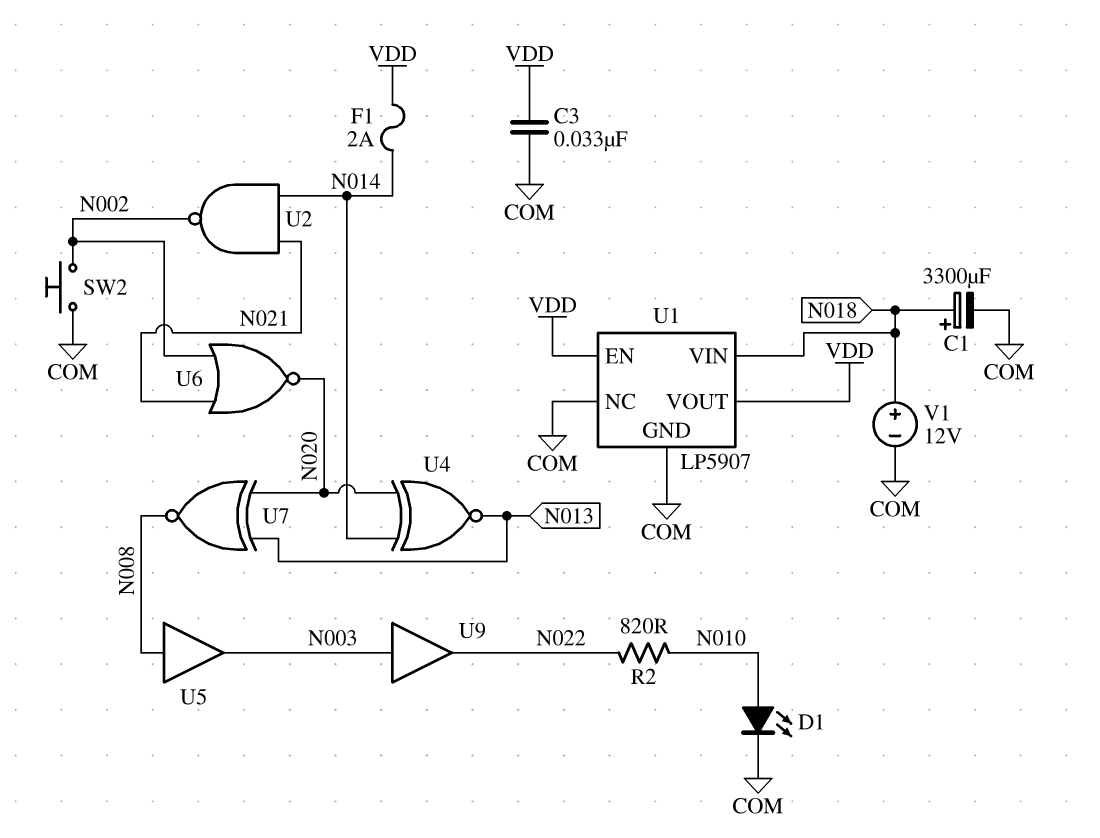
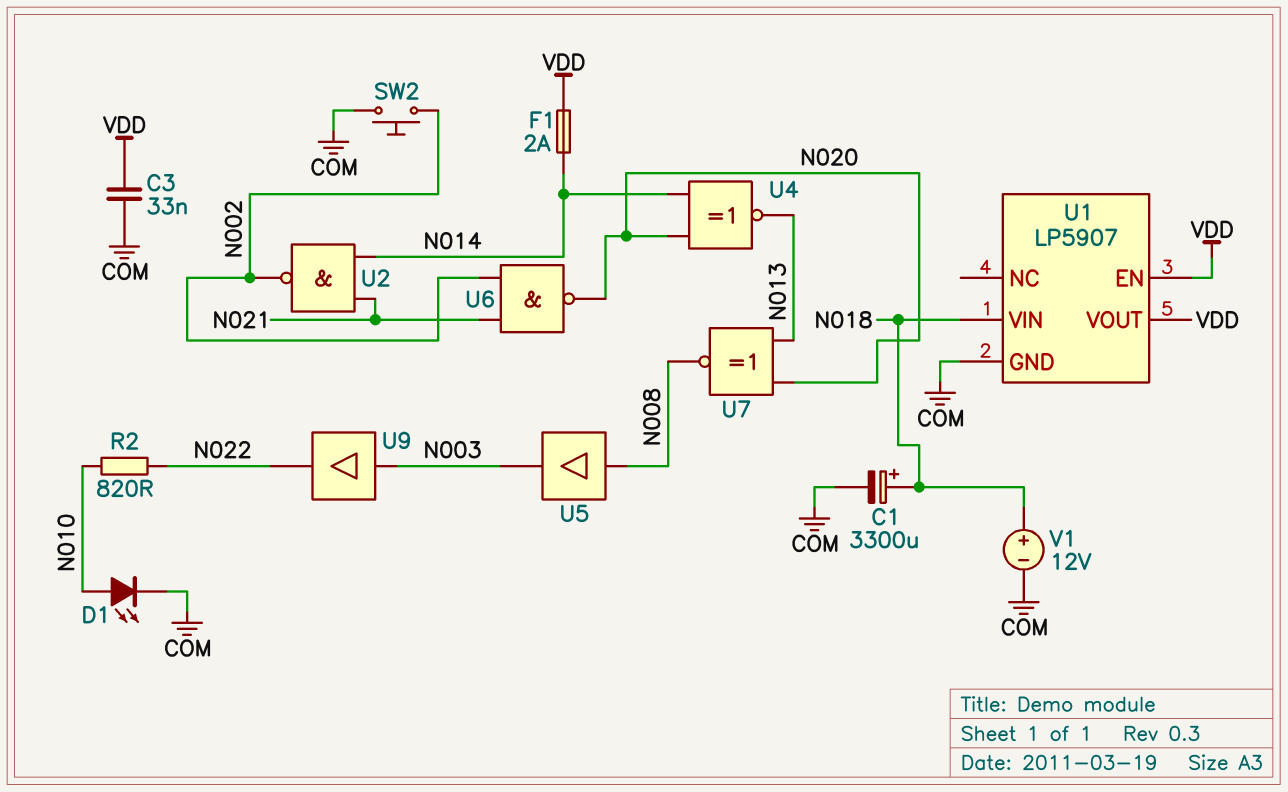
U1 pin NC: COM -> none
U6: NOR (in N002, in N021, out N020) -> NAND (in N002, in N021, out N020)

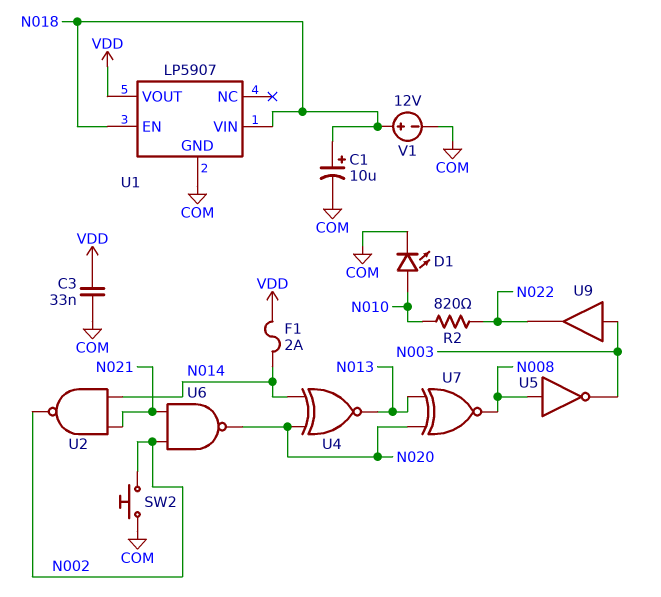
C1: 3300uF (plus N018, minus COM) -> 10uF (plus N018, minus COM)
U1 pin EN: VDD -> N018
U5: buffer (in N008, out N003) -> NOT (in N008, out N003)

